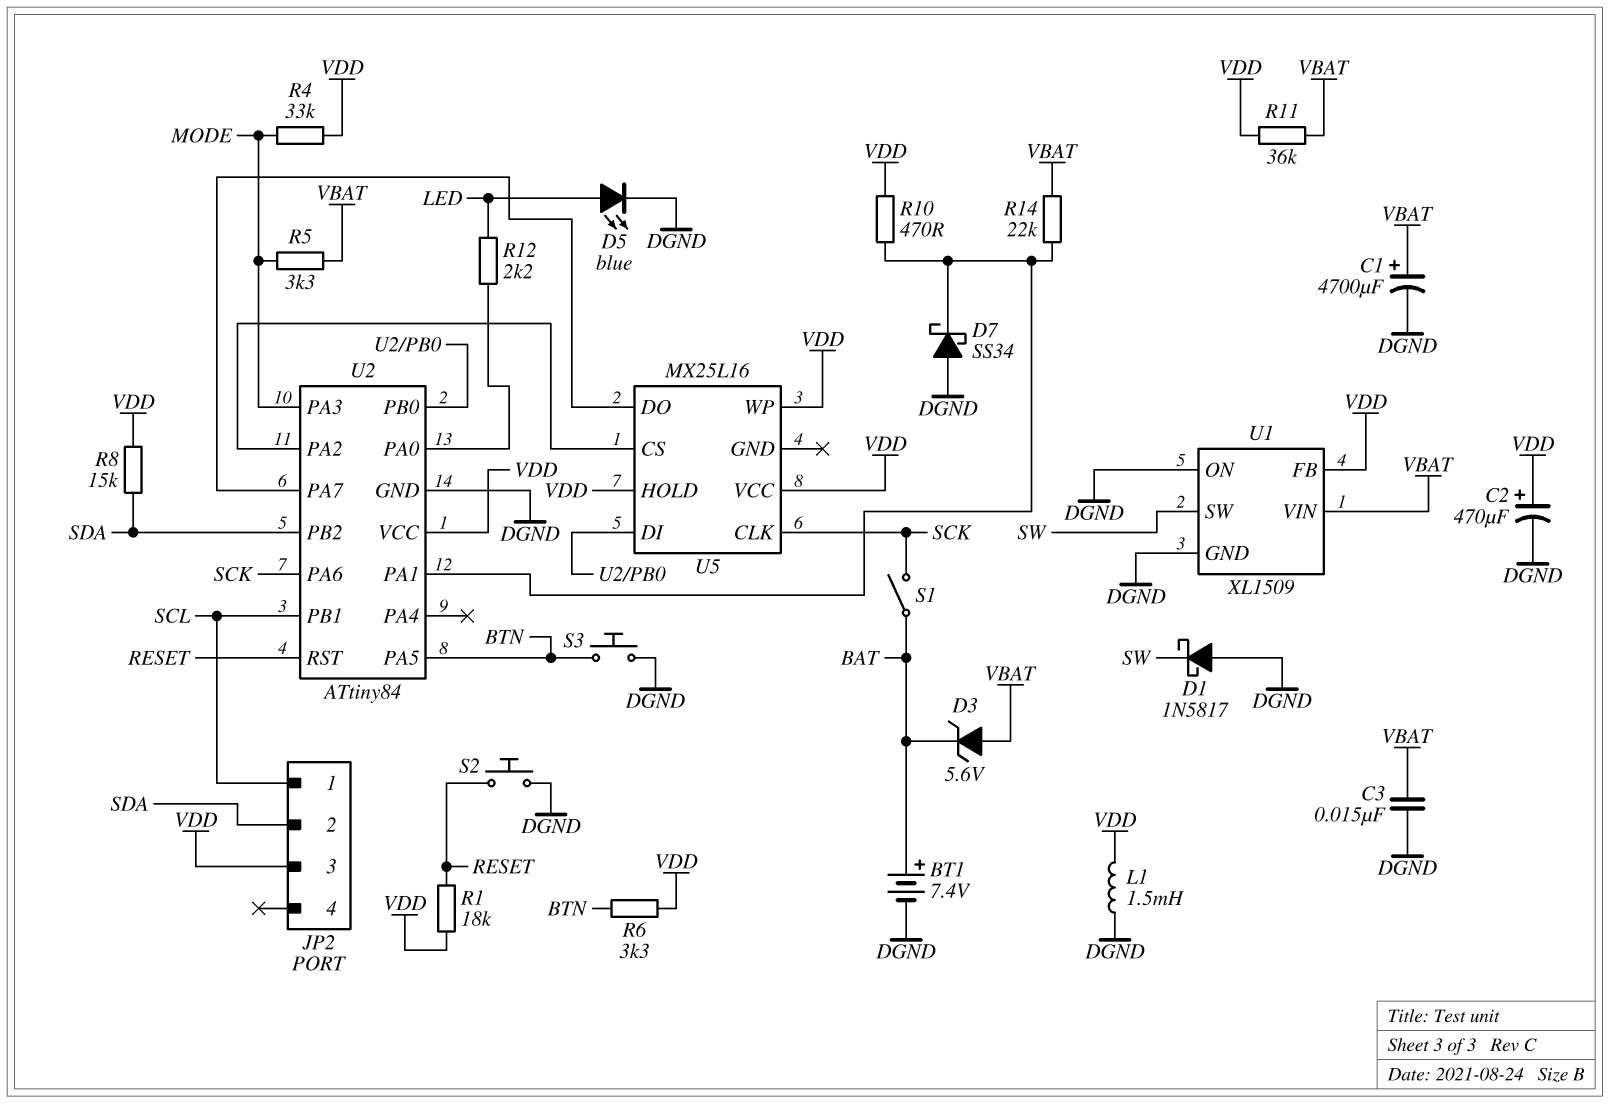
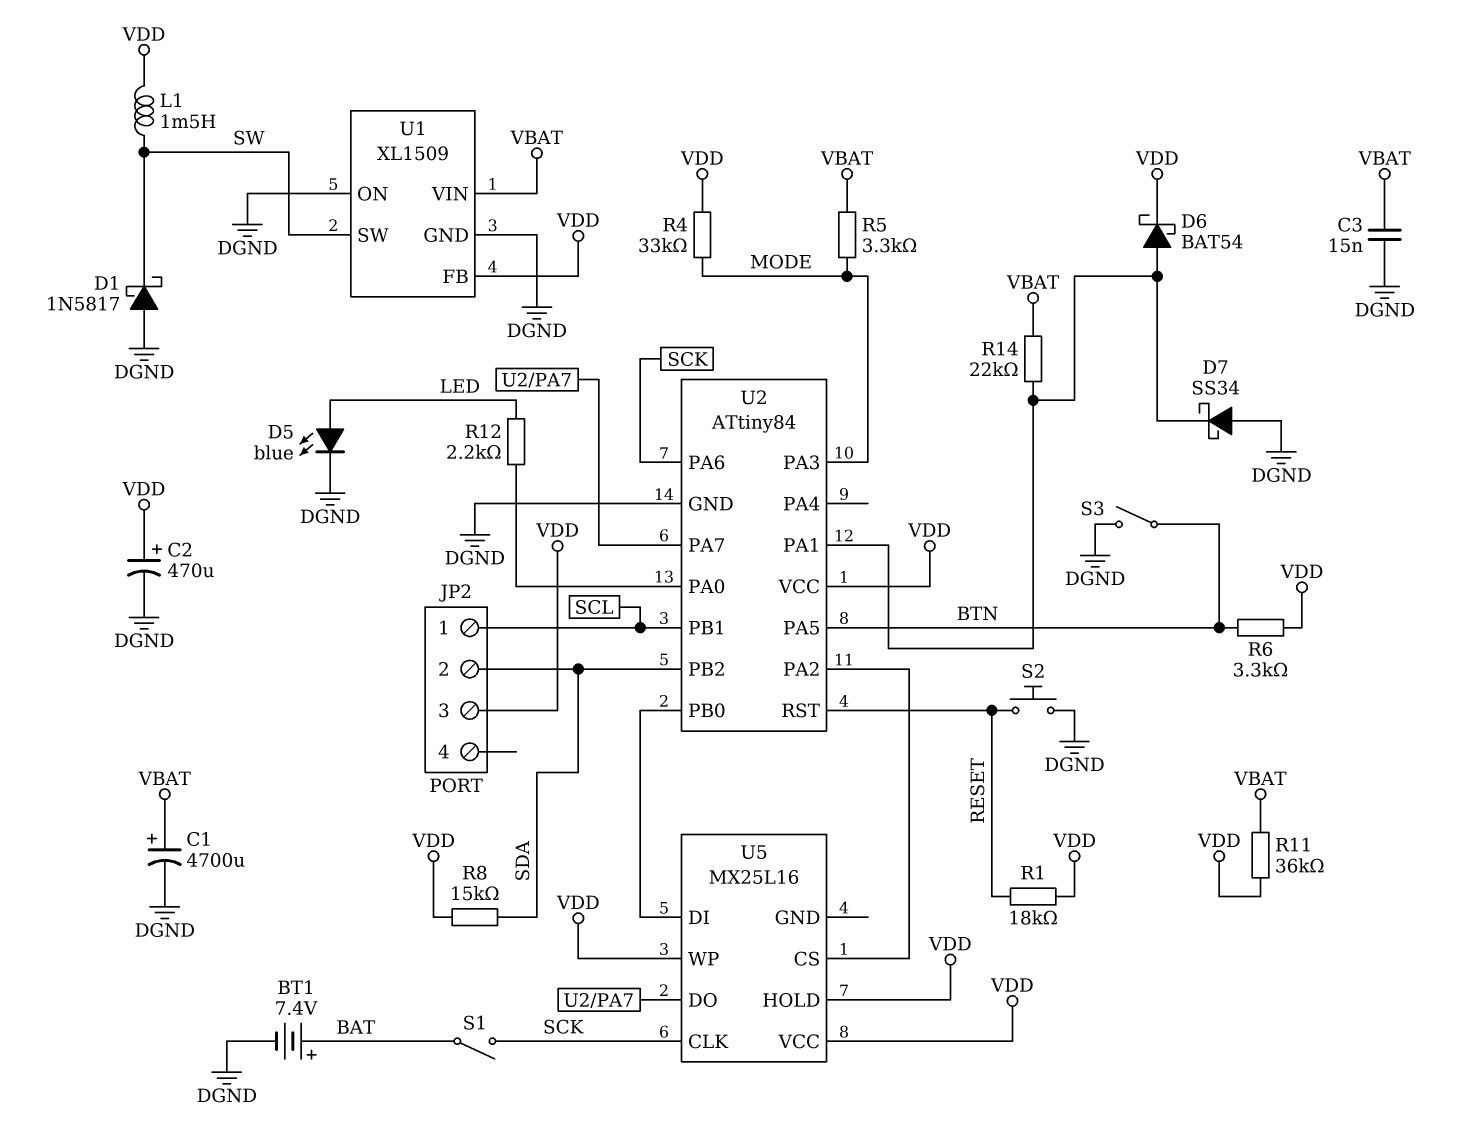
D3: zener 5.6V (A VBAT, K BAT) -> none
D6: none -> schottky BAT54 (A U2/PA1, K VDD)
L1: 1.5mH (DGND, VDD) -> 1.5mH (SW, VDD)
R10: 470 (U2/PA1, VDD) -> none
S3: button (BTN, DGND) -> switch (BTN, DGND)

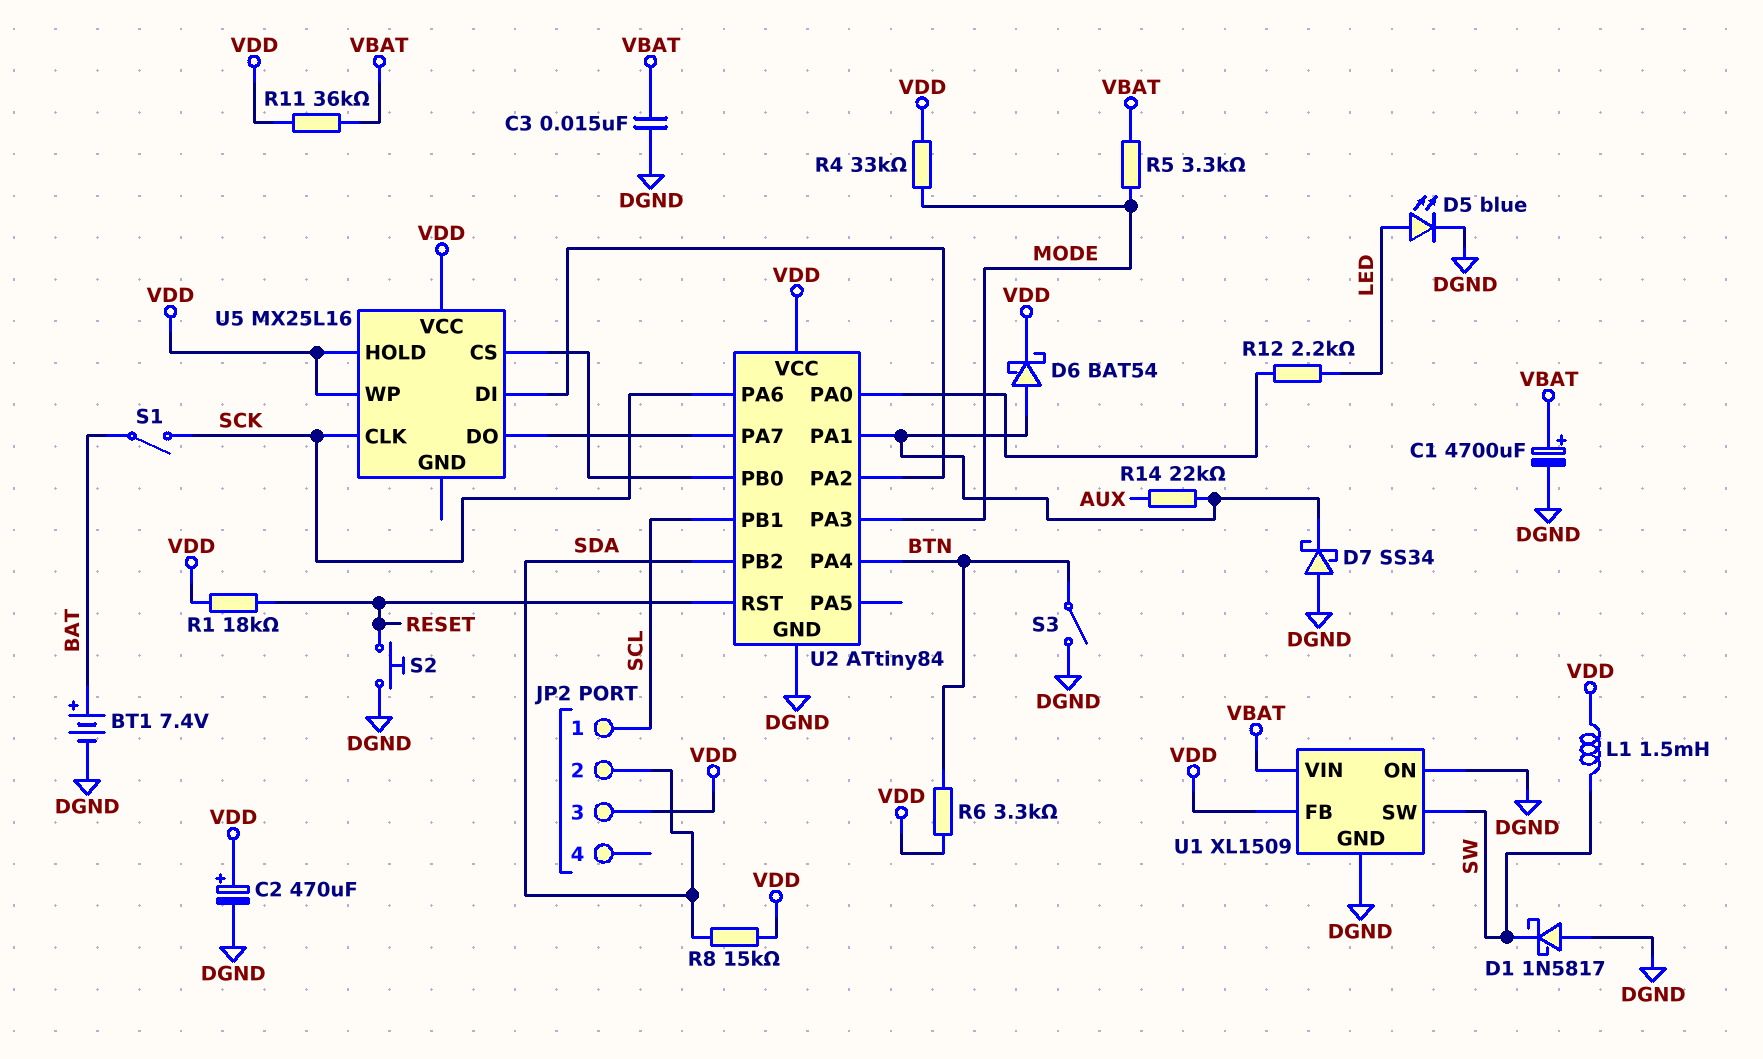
R14: 22k (U2/PA1, VBAT) -> 22k (AUX, U2/PA1)
U2 pin PA4: none -> BTN
U2 pin PA5: BTN -> none
U5 pin CS: U2/PA2 -> U2/PB0
U5 pin DI: U2/PB0 -> U2/PA2

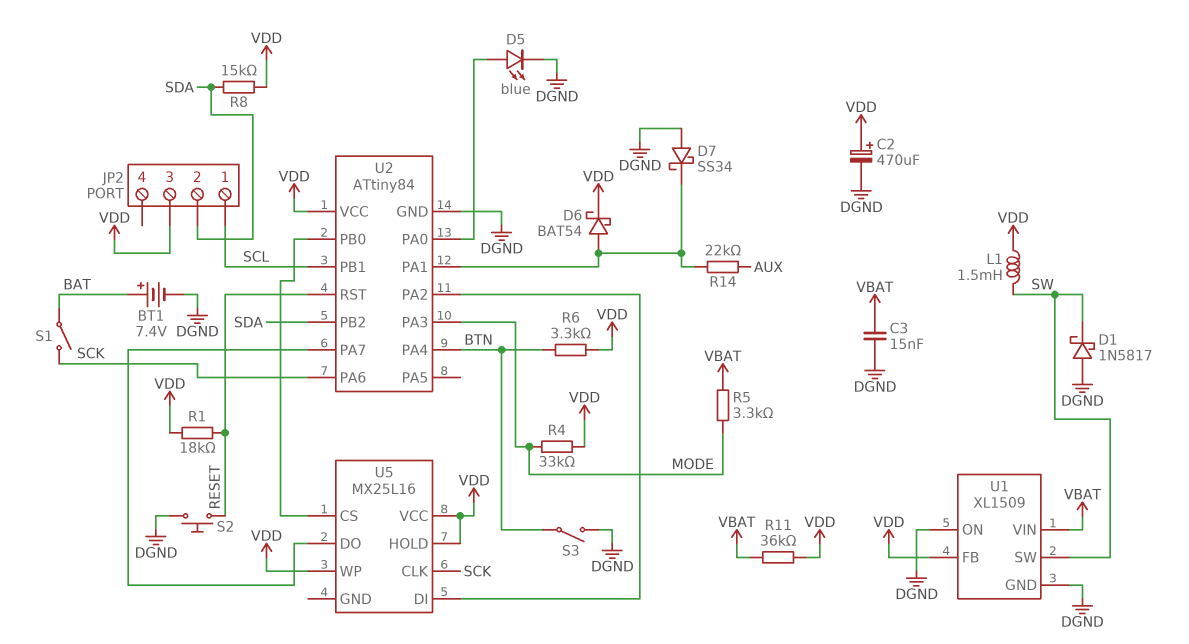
C1: 4700uF (plus VBAT, minus DGND) -> none
D5: LED blue (A LED, K DGND) -> LED blue (A U2/PA0, K DGND)
R12: 2.2k (LED, U2/PA0) -> none

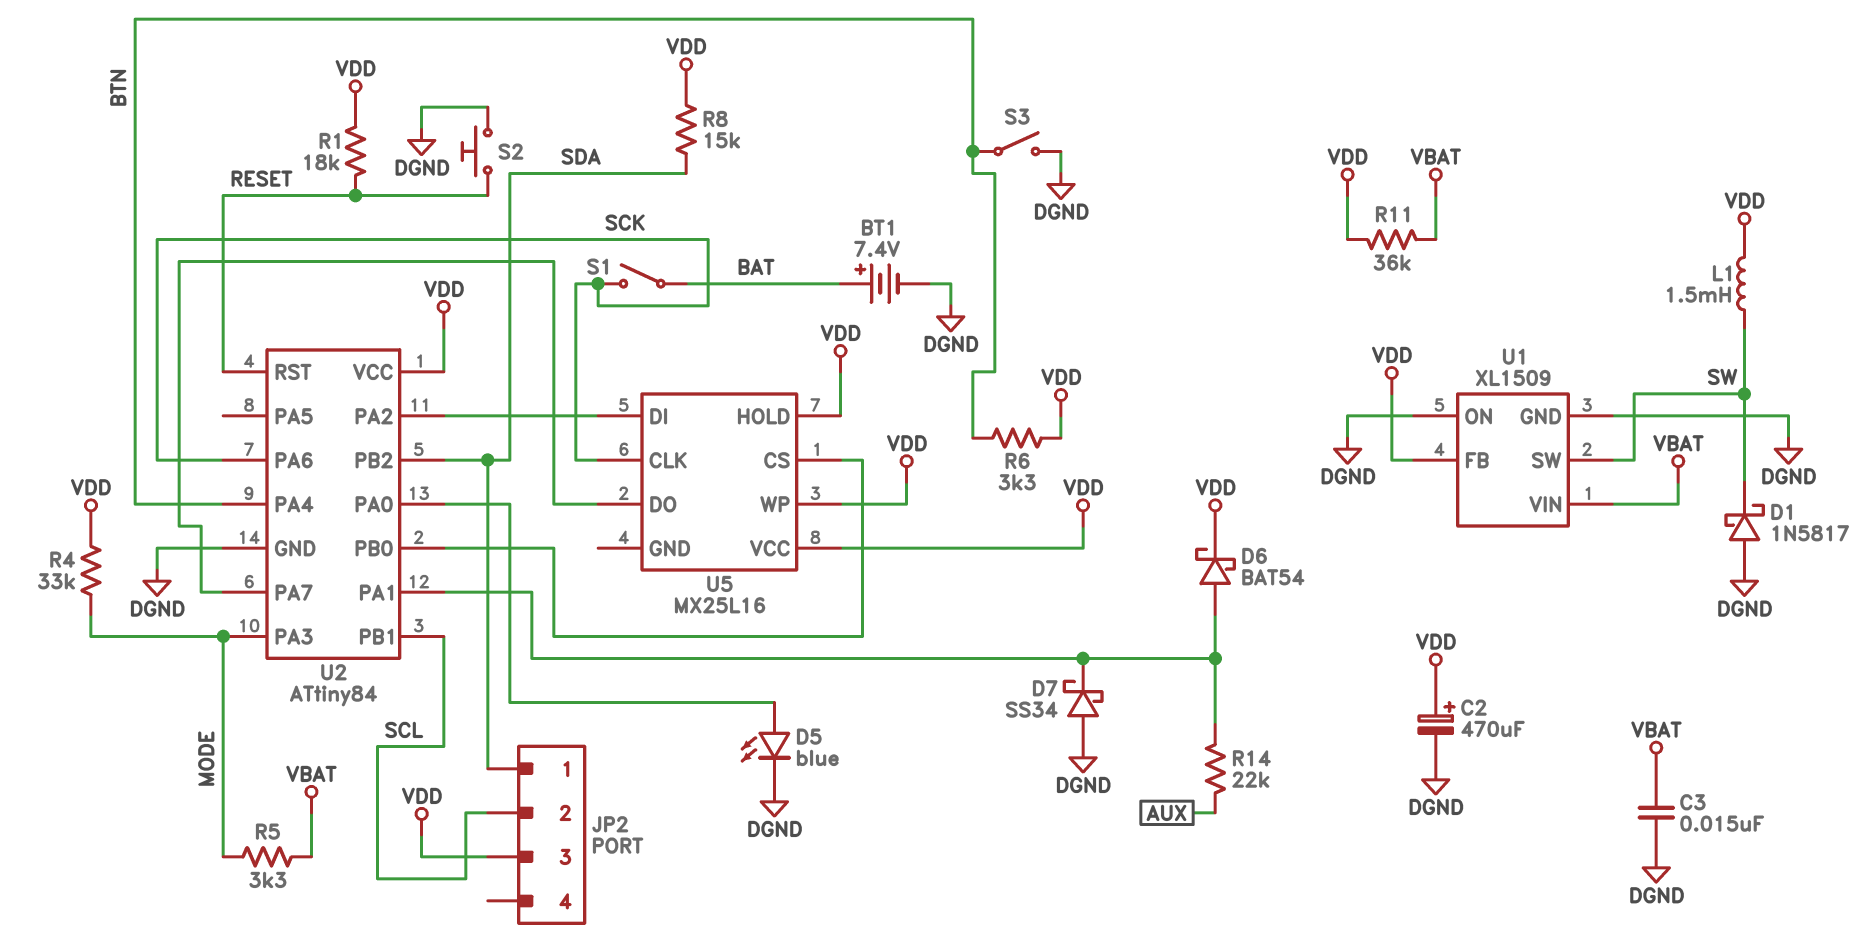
JP2 pin 1: SCL -> SDA
JP2 pin 2: SDA -> SCL

